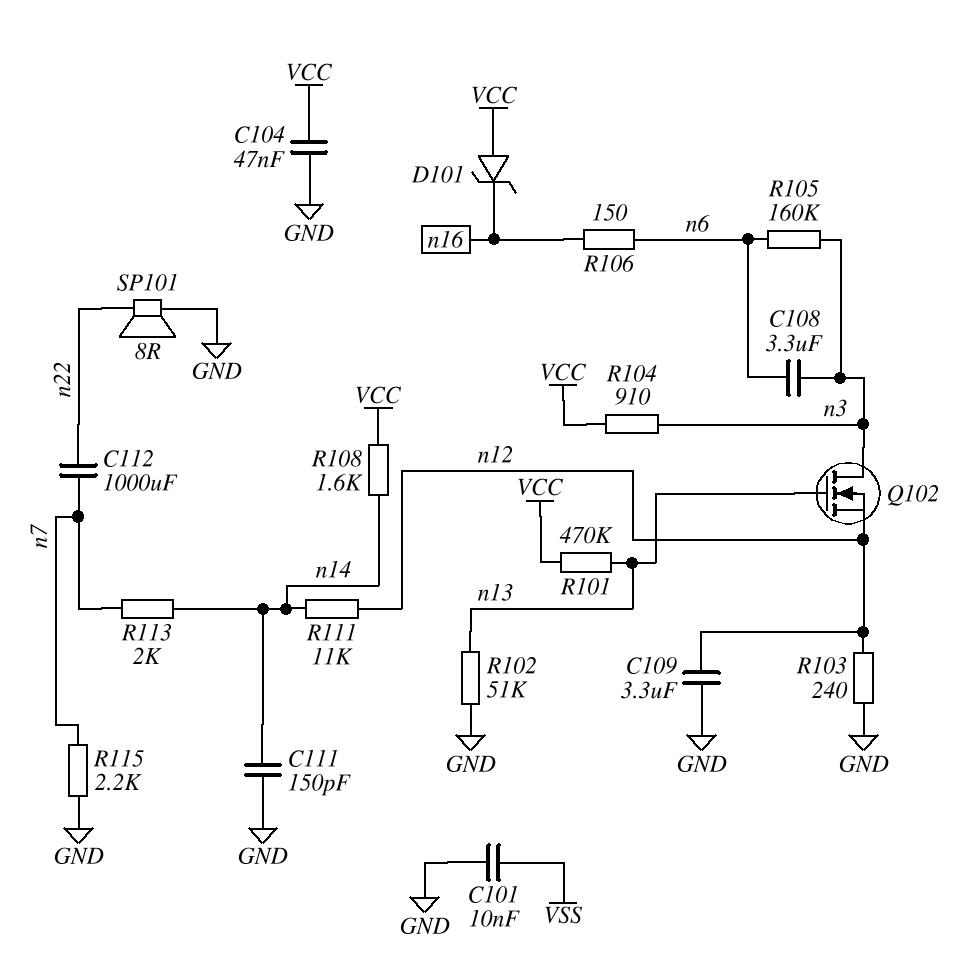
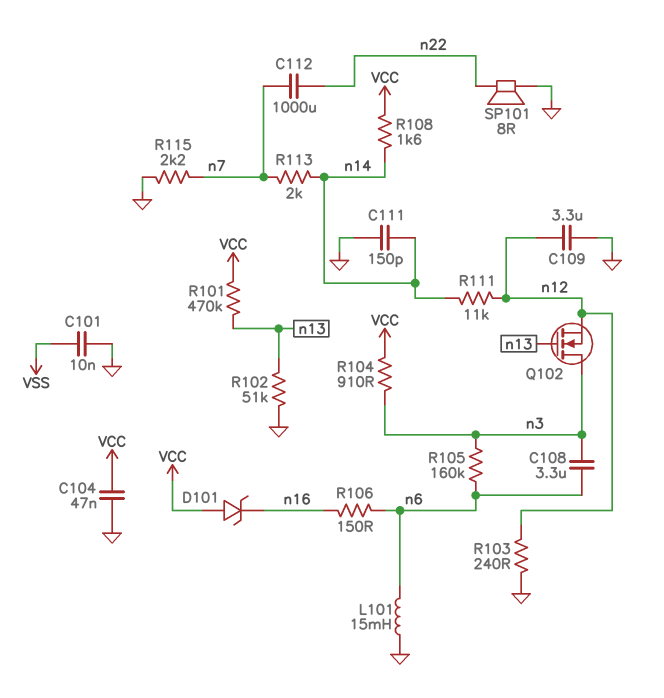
L101: none -> 15mH (GND, n6)

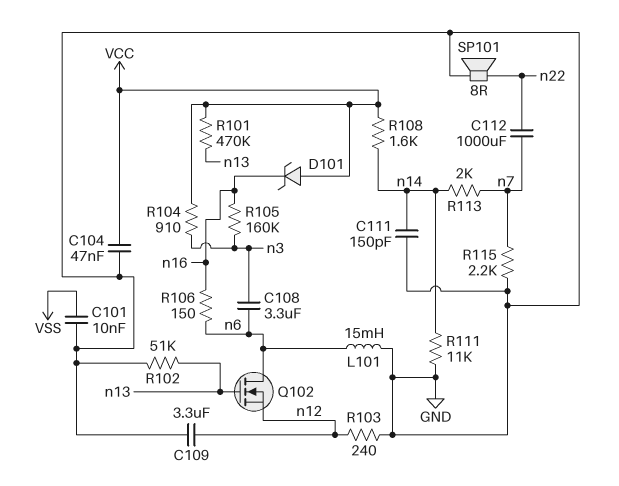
Q102: NMOS (G n13, D n3, S n12) -> NMOS (G n13, D n6, S n12)
R105: 160k (n3, n6) -> 160k (n3, n16)
R111: 11k (n12, n14) -> 11k (GND, n14)

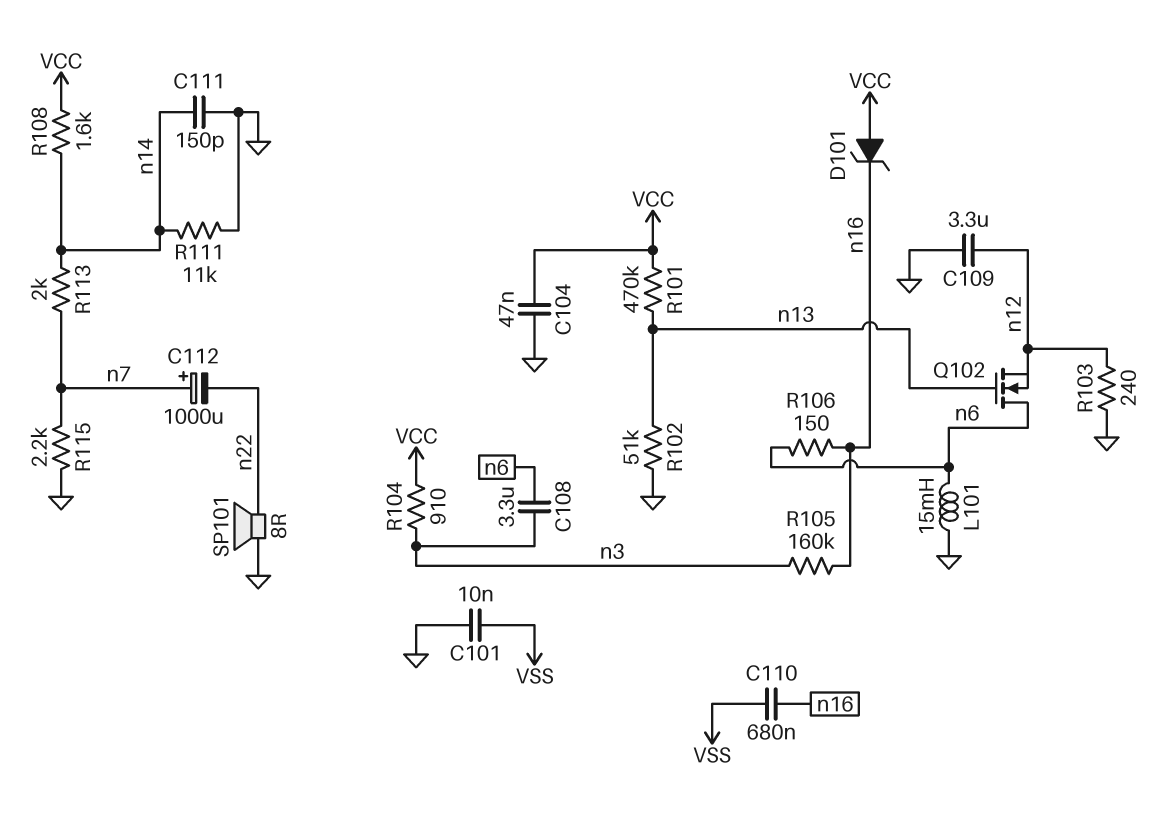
C110: none -> 680nF (VSS, n16)
C112: 1000uF (n7, n22) -> 1000uF (plus n7, minus n22)

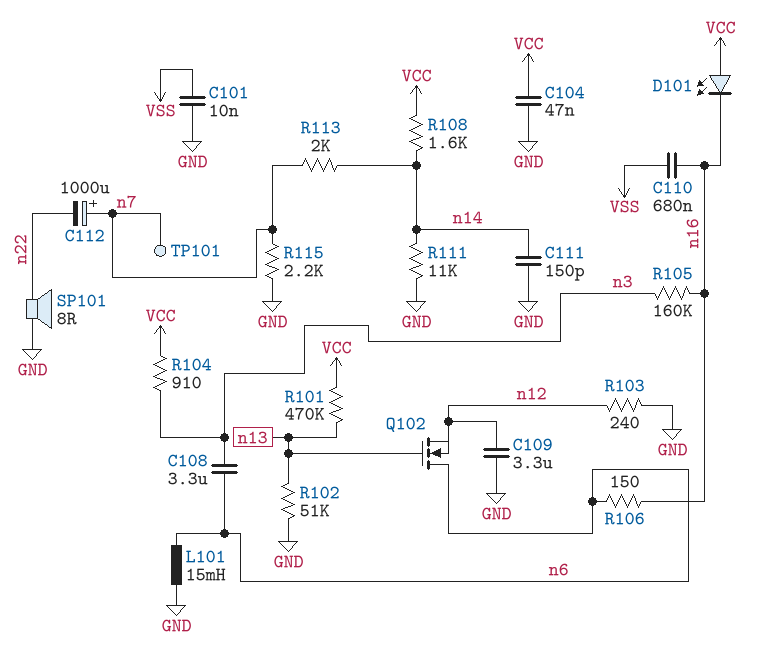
D101: zener (A VCC, K n16) -> LED (A VCC, K n16)
TP101: none -> test point (n7)

